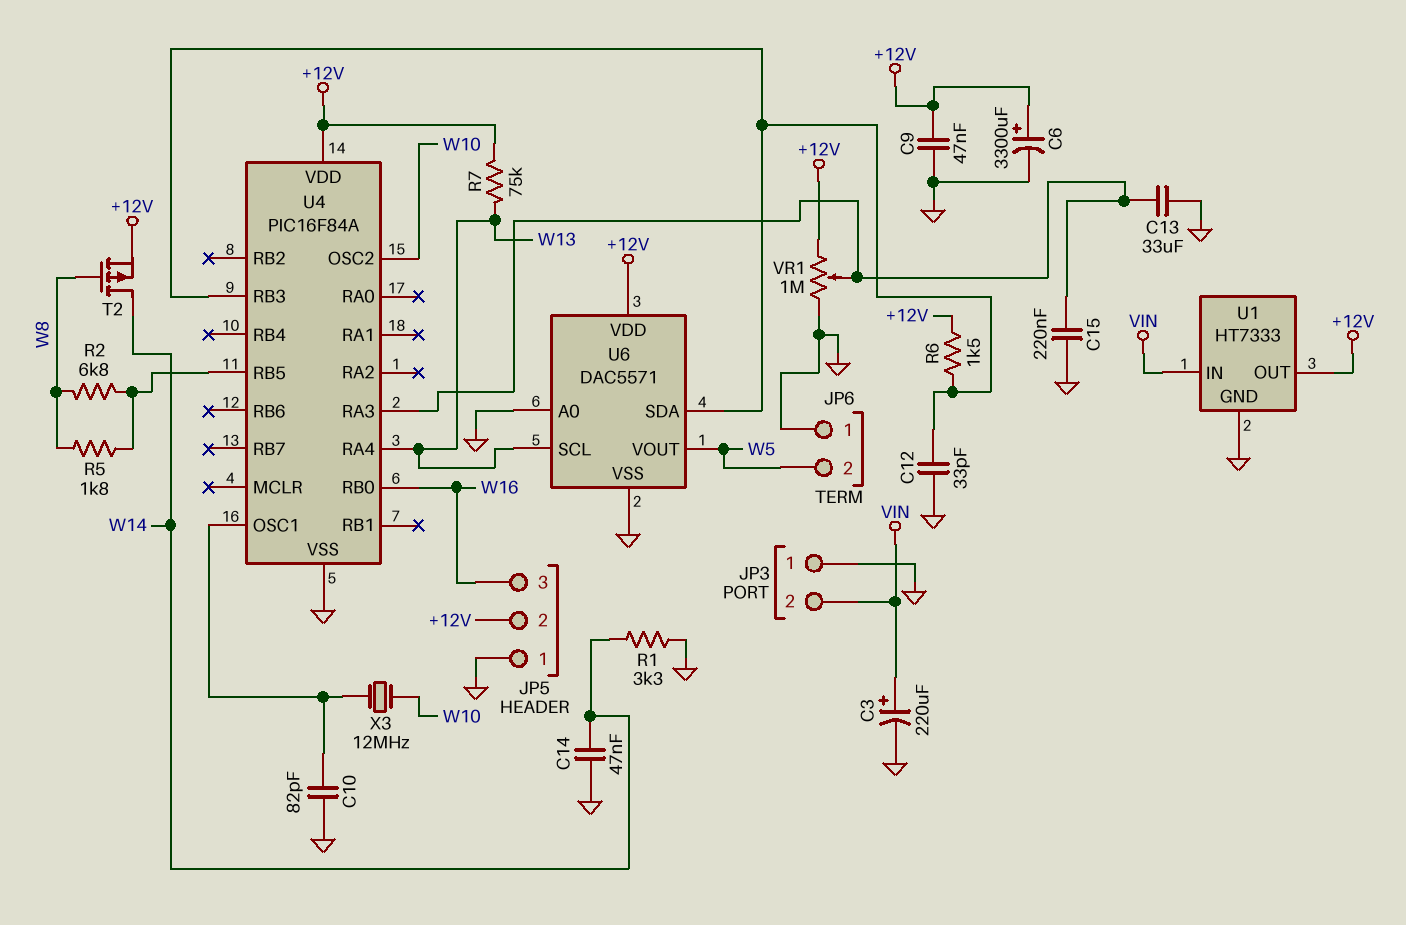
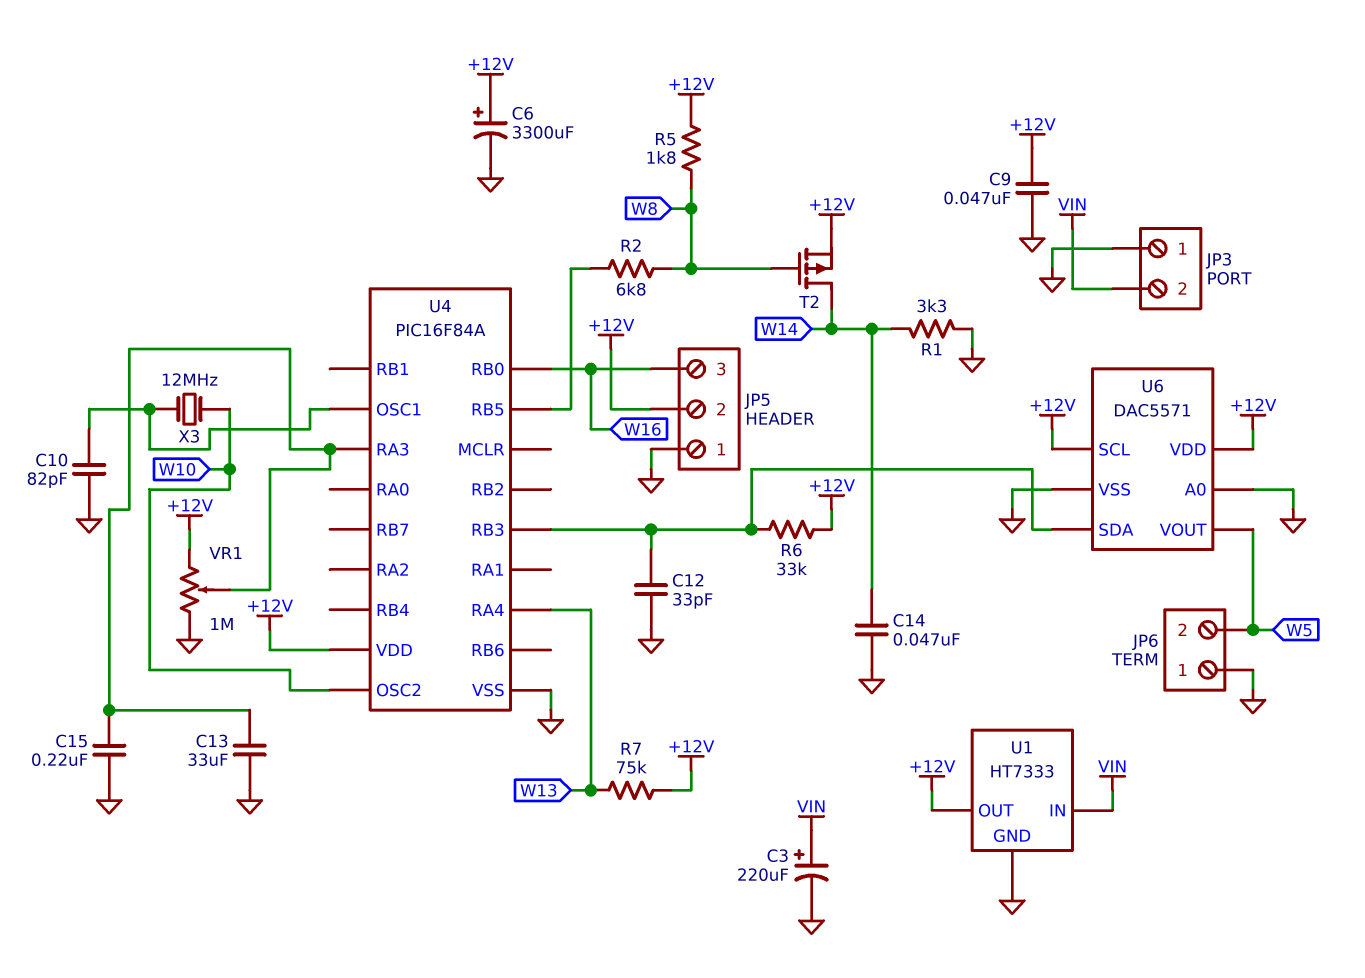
R5: 1.8k (U4/RB5, W8) -> 1.8k (+12V, W8)
R6: 1.5k (+12V, U4/RB3) -> 33k (+12V, U4/RB3)
U6 pin SCL: W13 -> +12V

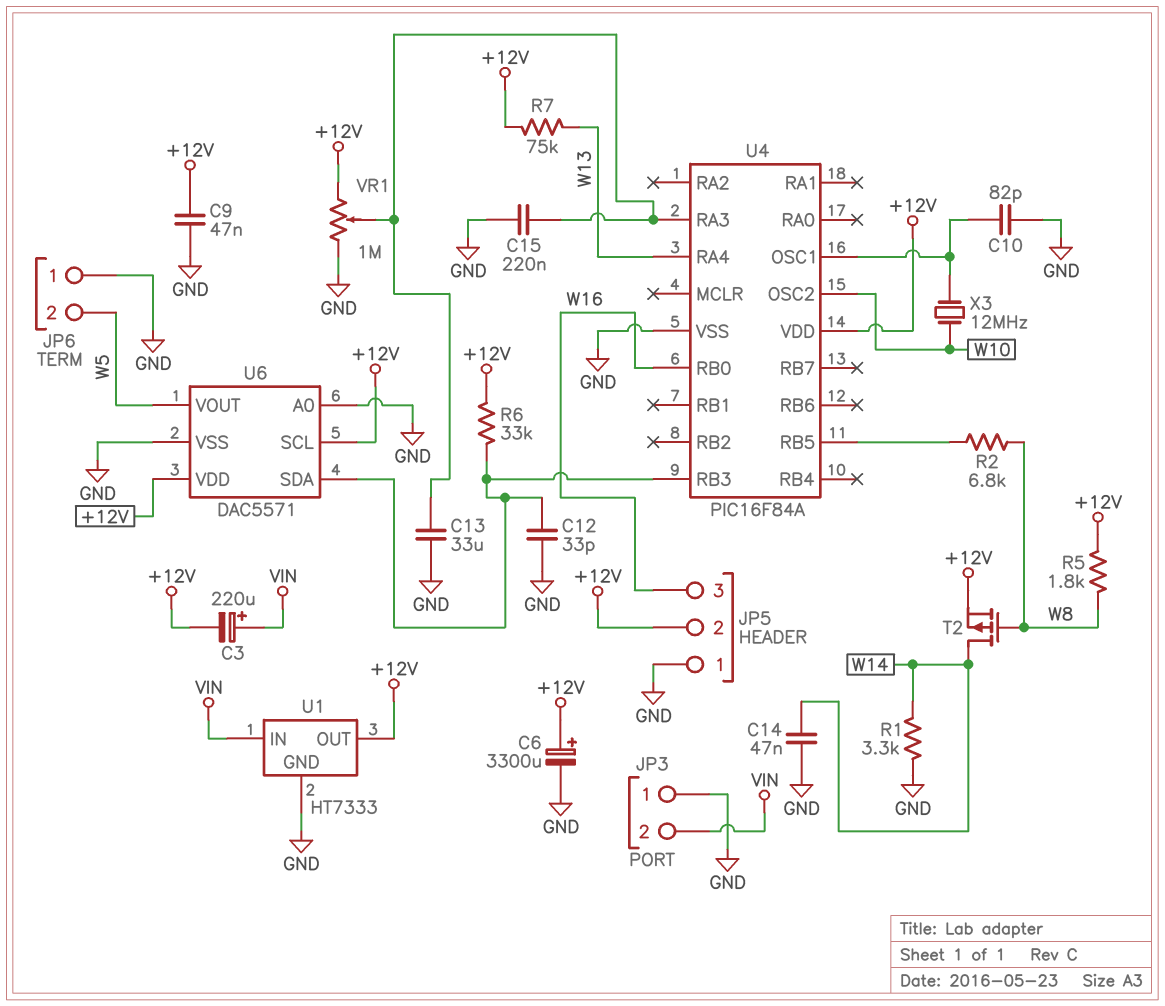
C3: 220uF (plus VIN, minus GND) -> 220uF (plus VIN, minus +12V)

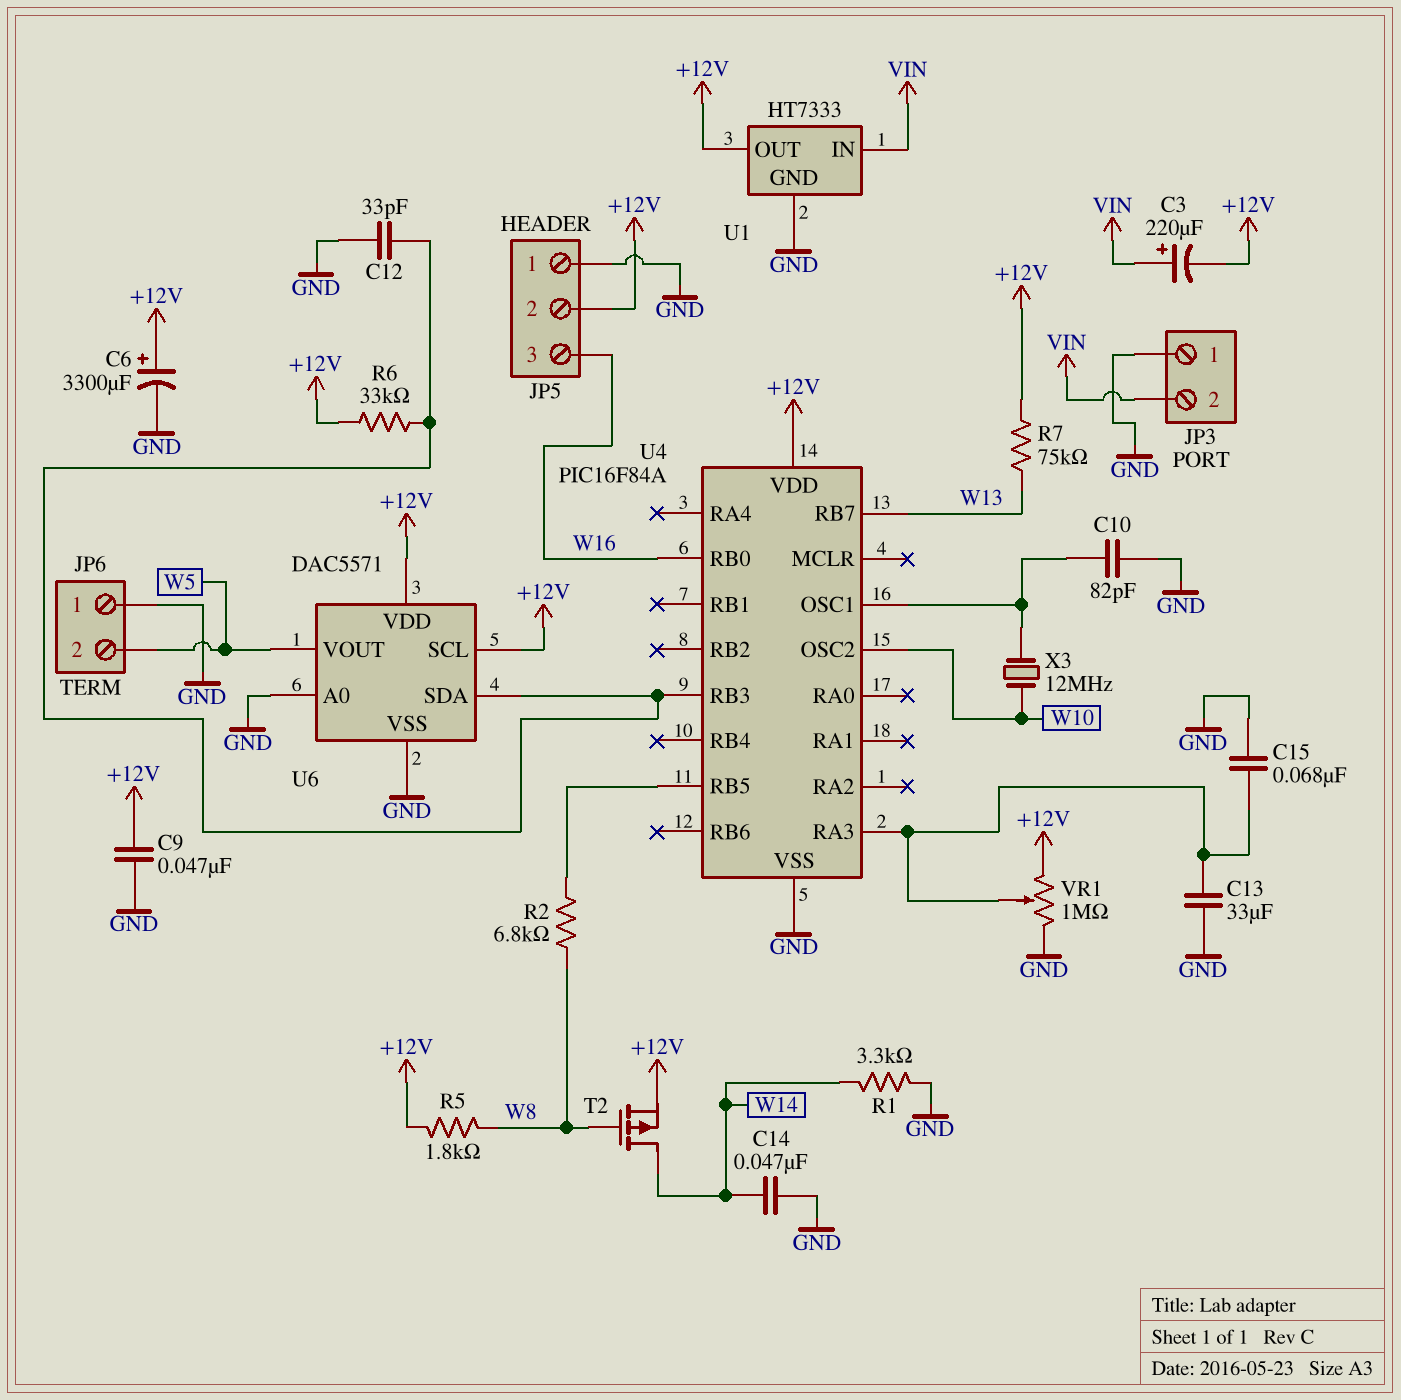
C15: 220nF (GND, U4/RA3) -> 68nF (GND, U4/RA3)
U4 pin RA4: W13 -> none
U4 pin RB7: none -> W13

